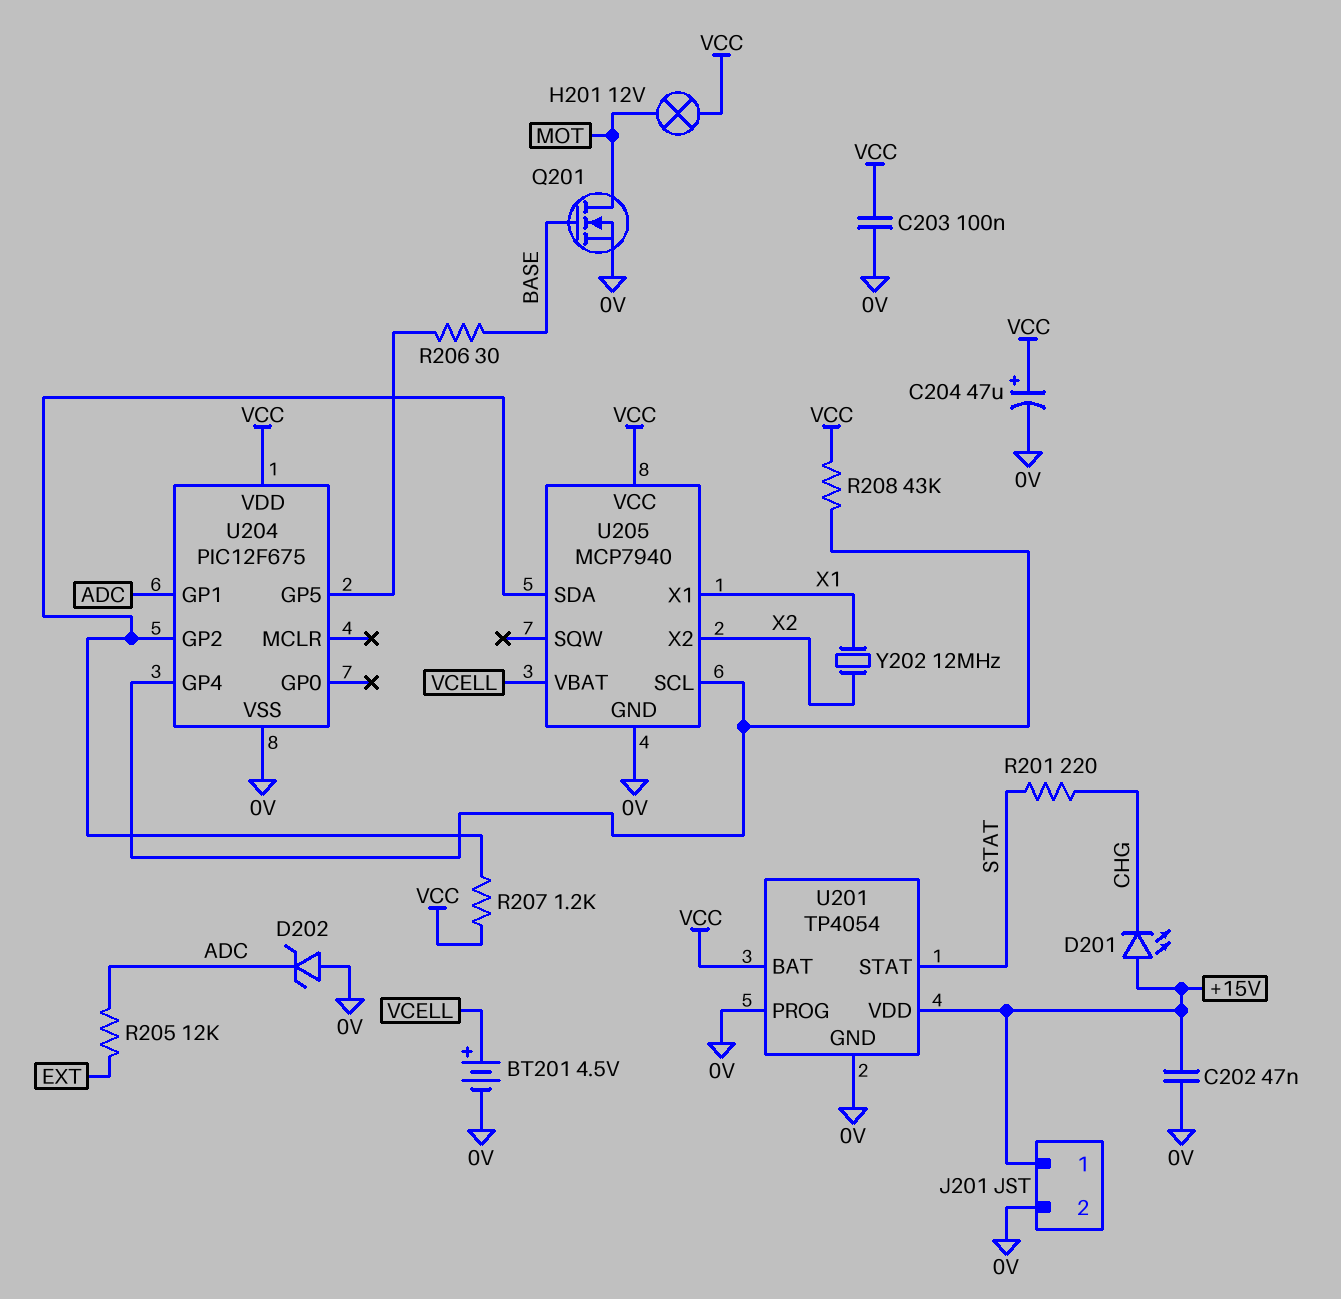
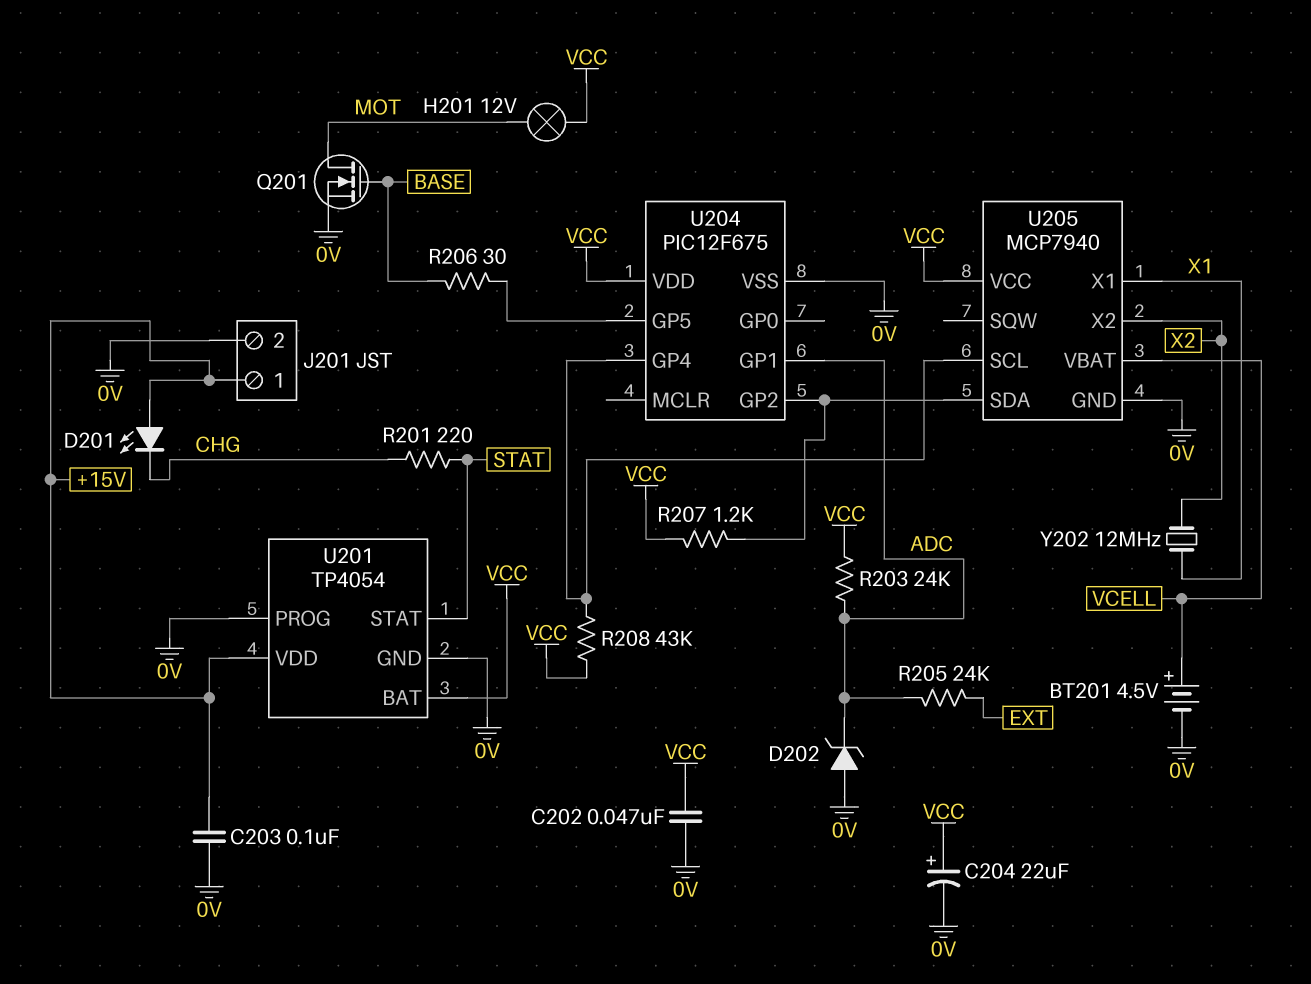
C202: 47nF (+15V, 0V) -> 47nF (0V, VCC)
C203: 100nF (0V, VCC) -> 100nF (+15V, 0V)
C204: 47uF (plus VCC, minus 0V) -> 22uF (plus VCC, minus 0V)
R203: none -> 24k (ADC, VCC)
R205: 12k (ADC, EXT) -> 24k (ADC, EXT)

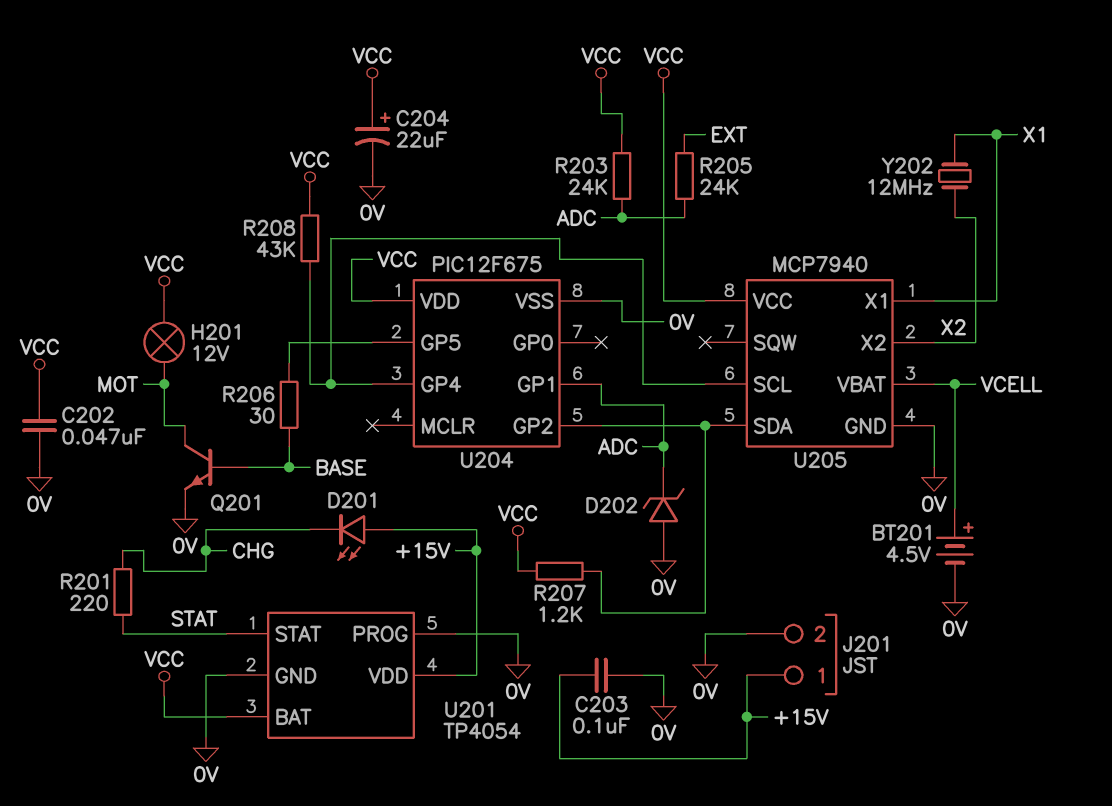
Q201: NMOS (G BASE, D MOT, S 0V) -> NPN (B BASE, C MOT, E 0V)

